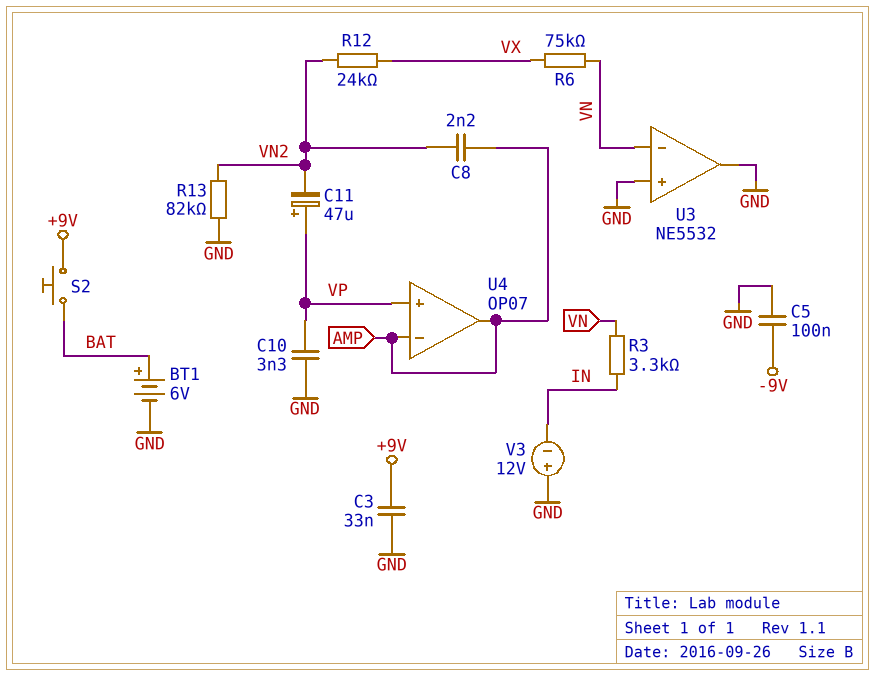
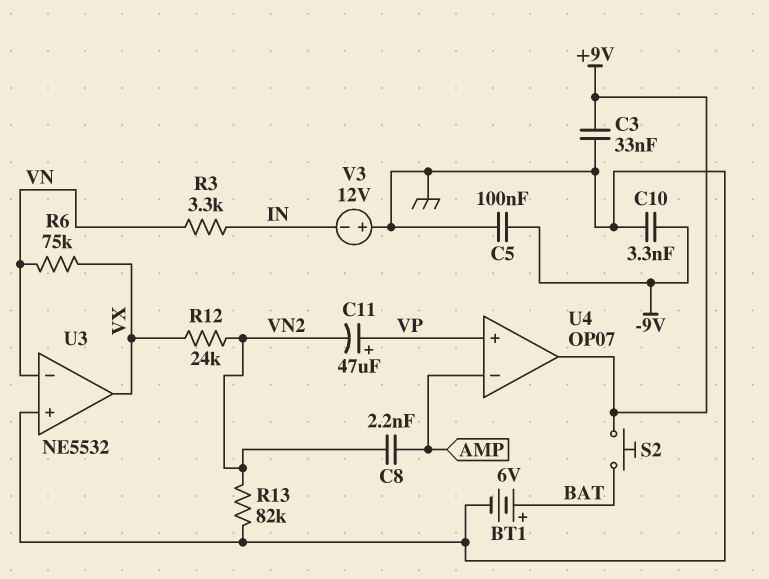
C10: 3.3nF (GND, VP) -> 3.3nF (-9V, GND)
U3 pin out: GND -> VX
U4 pin out: AMP -> +9V

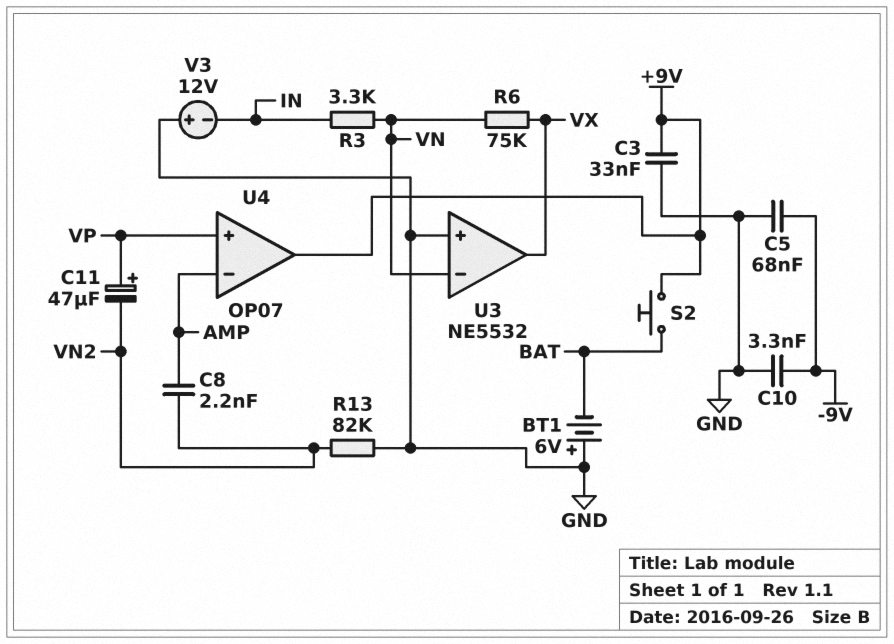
BT1: 6V (plus BAT, minus GND) -> 6V (plus GND, minus BAT)
C5: 100nF (-9V, GND) -> 68nF (-9V, GND)
R12: 24k (VN2, VX) -> none

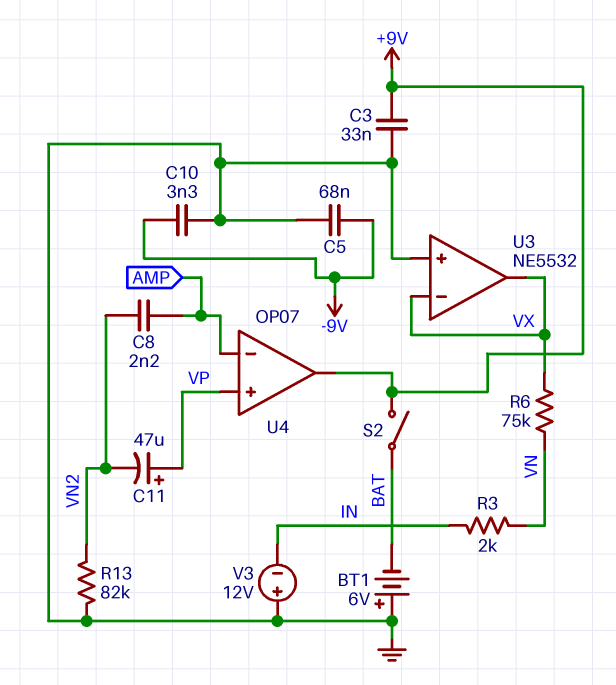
R3: 3.3k (IN, VN) -> 2k (IN, VN)
S2: button (+9V, BAT) -> switch (+9V, BAT)
U3 pin in-: VN -> VX

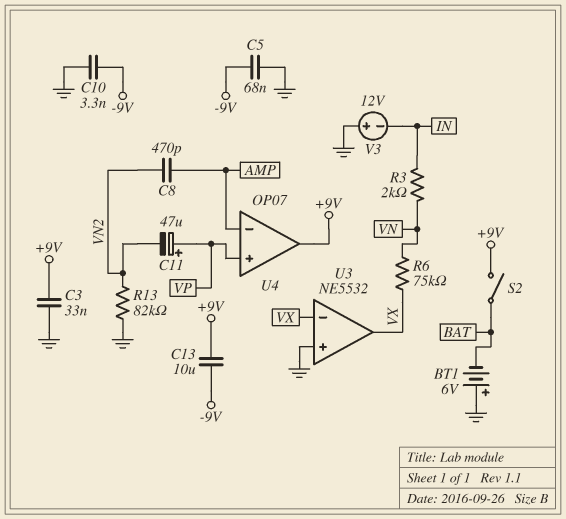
C8: 2.2nF (AMP, VN2) -> 470pF (AMP, VN2)
C13: none -> 10uF (+9V, -9V)

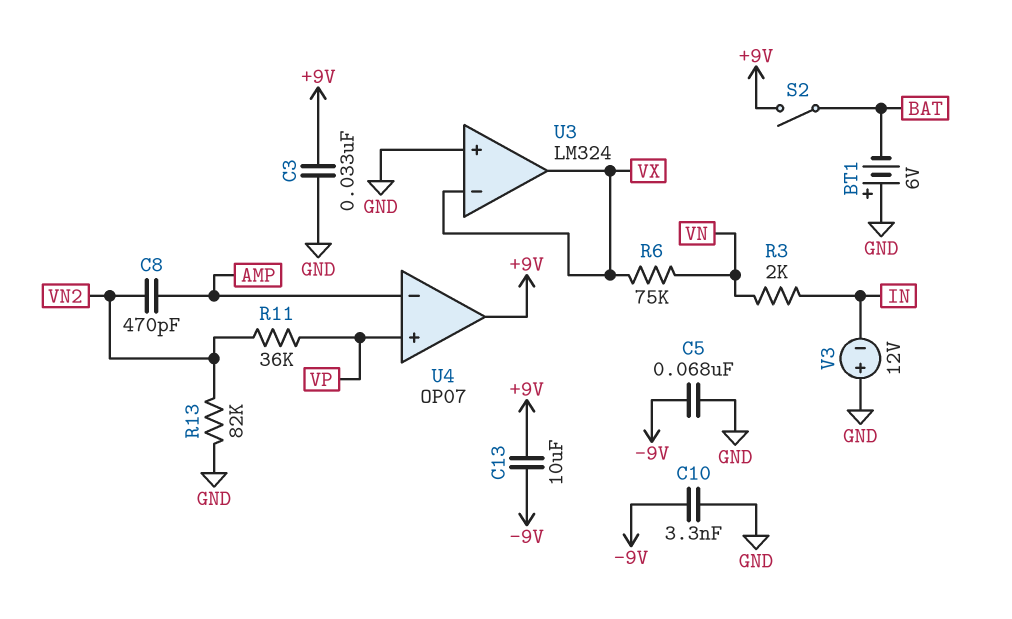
C11: 47uF (plus VP, minus VN2) -> none
R11: none -> 36k (VN2, VP)
U3: NE5532 -> LM324

